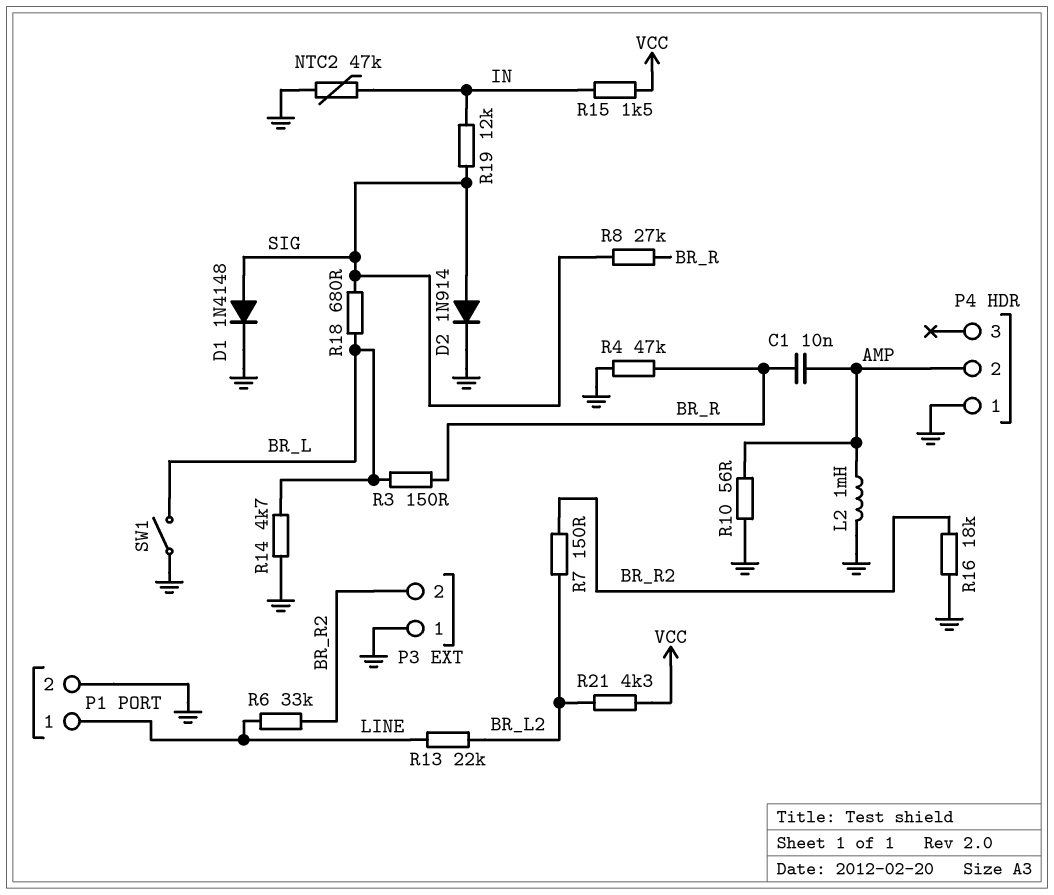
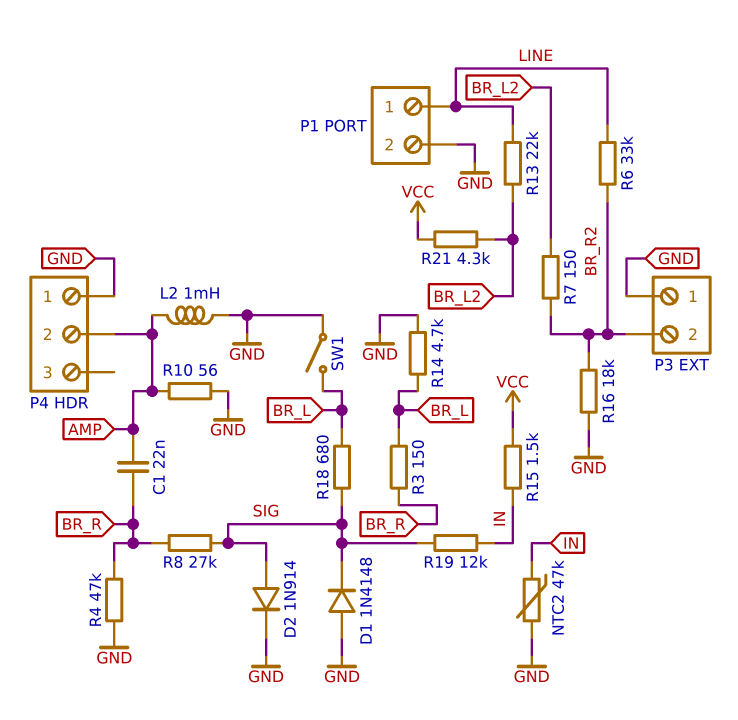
C1: 10nF (AMP, BR_R) -> 22nF (AMP, BR_R)
D1: diode 1N4148 (A SIG, K GND) -> diode 1N4148 (A GND, K SIG)

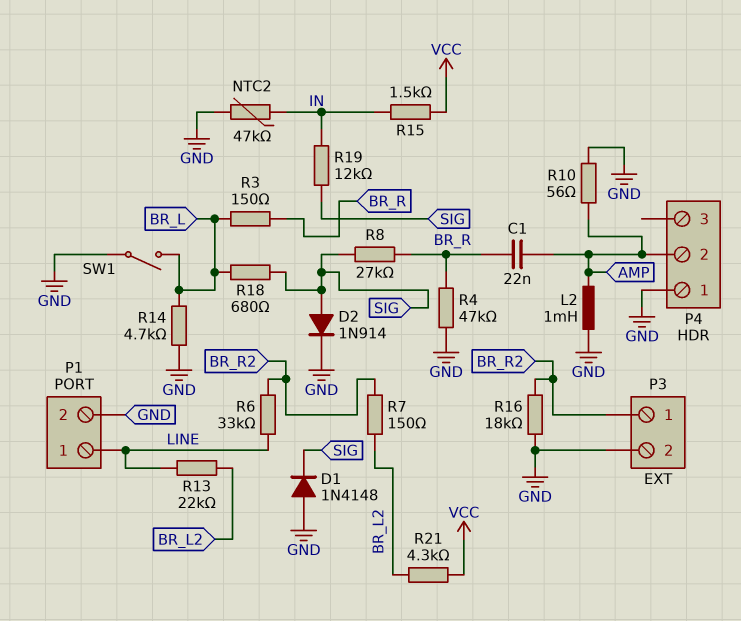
P3 pin 1: GND -> BR_R2
P3 pin 2: BR_R2 -> GND

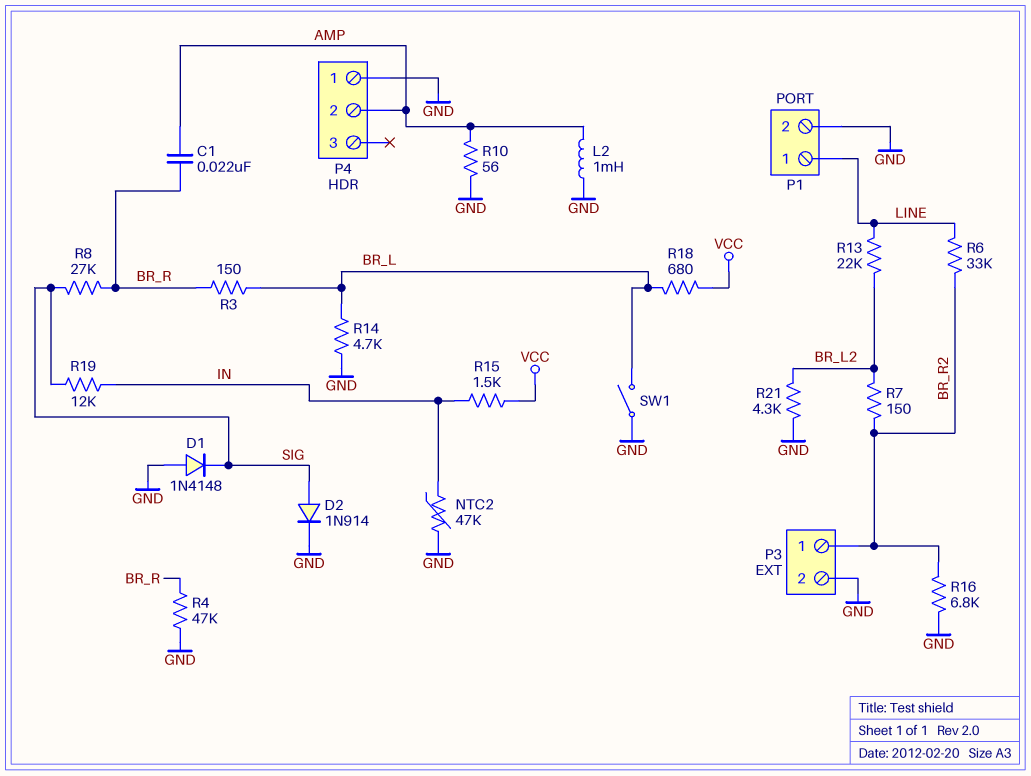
R16: 18k (BR_R2, GND) -> 6.8k (BR_R2, GND)
R18: 680 (BR_L, SIG) -> 680 (BR_L, VCC)
R21: 4.3k (BR_L2, VCC) -> 4.3k (BR_L2, GND)

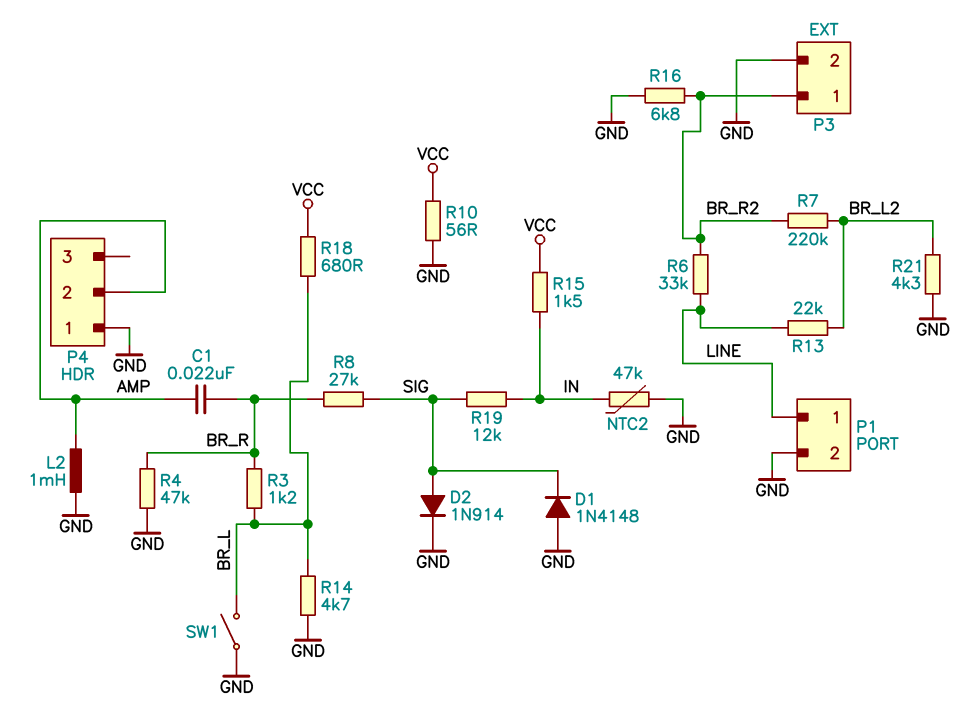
R3: 150 (BR_L, BR_R) -> 1.2k (BR_L, BR_R)
R7: 150 (BR_L2, BR_R2) -> 220k (BR_L2, BR_R2)
R10: 56 (AMP, GND) -> 56 (GND, VCC)

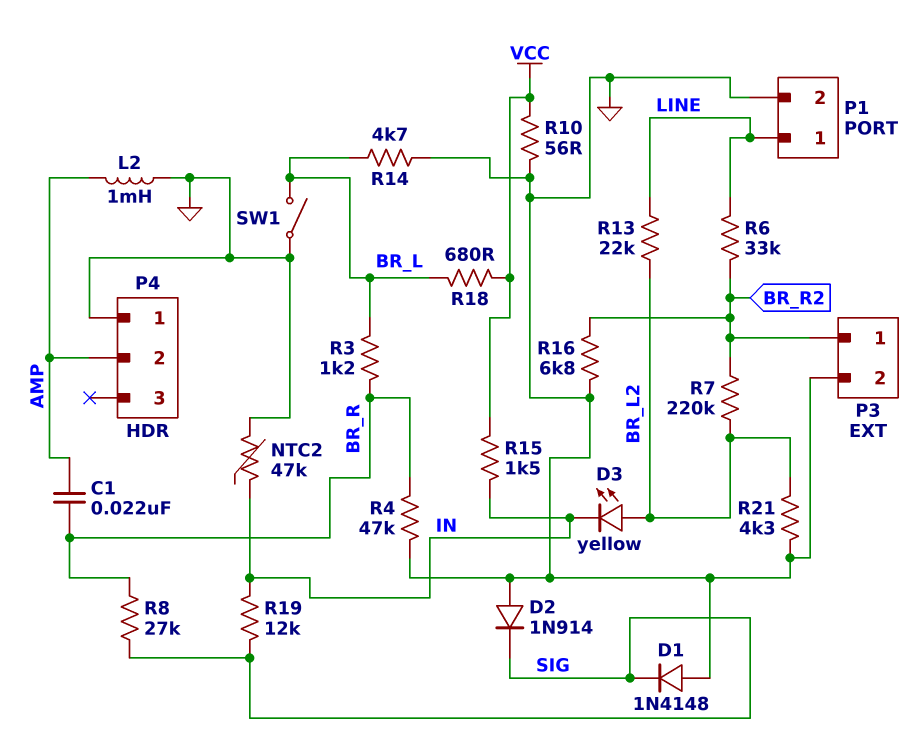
D2: diode 1N914 (A SIG, K GND) -> diode 1N914 (A GND, K SIG)
D3: none -> LED yellow (A BR_L2, K IN)

